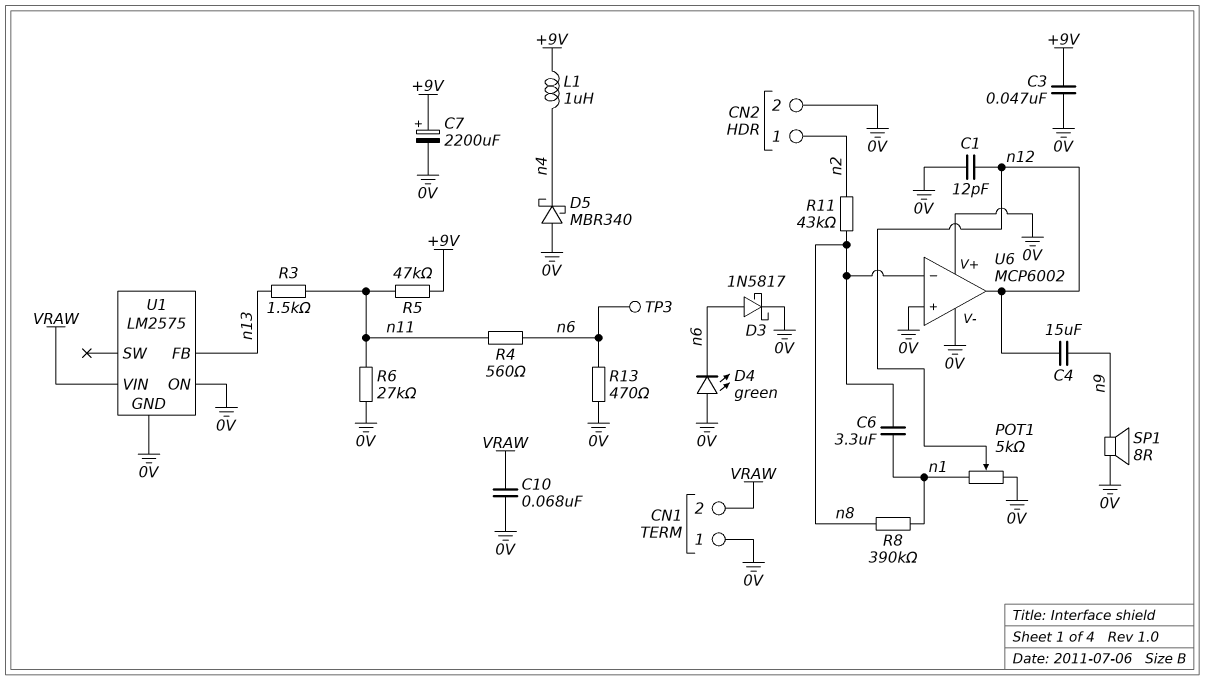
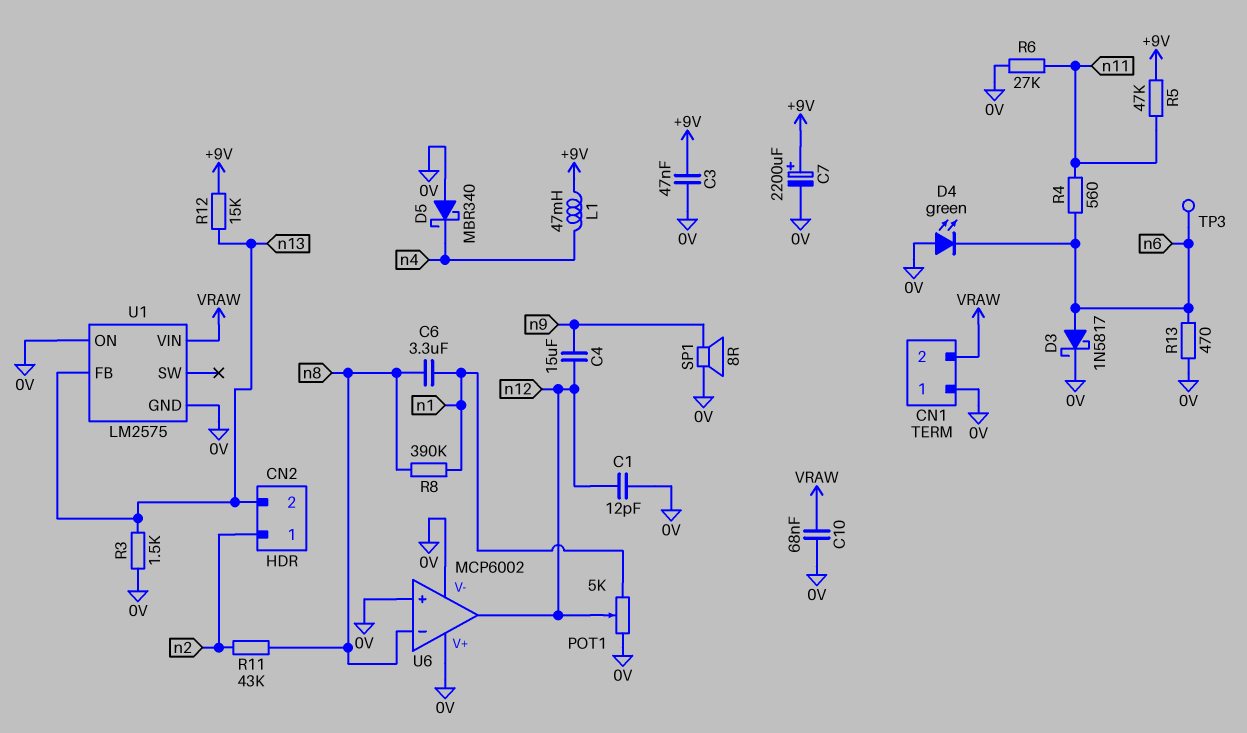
CN2 pin 2: 0V -> n13
L1: 1uH (+9V, n4) -> 47mH (+9V, n4)
R3: 1.5k (n11, n13) -> 1.5k (0V, n13)
R12: none -> 15k (+9V, n13)

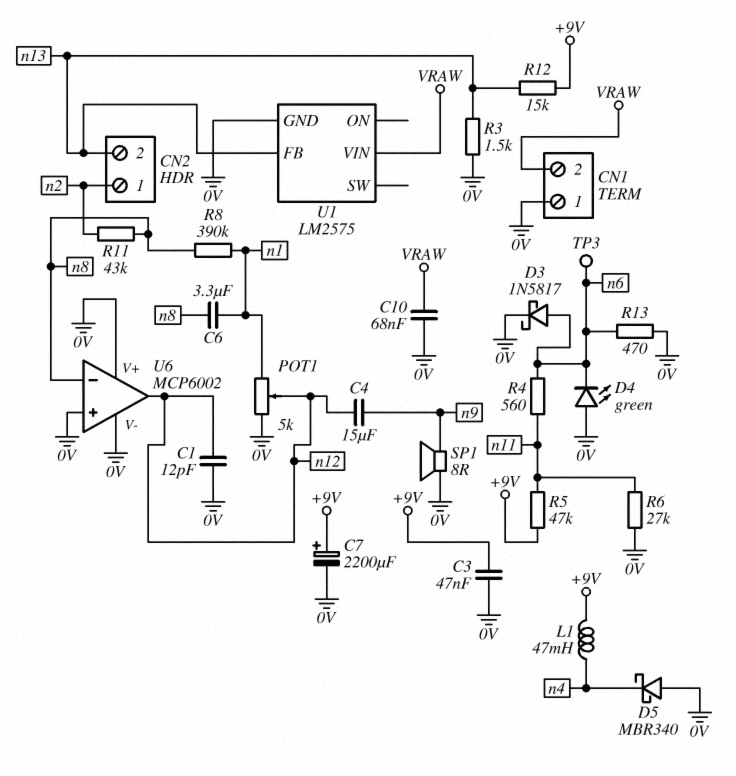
U1 pin ON: 0V -> none

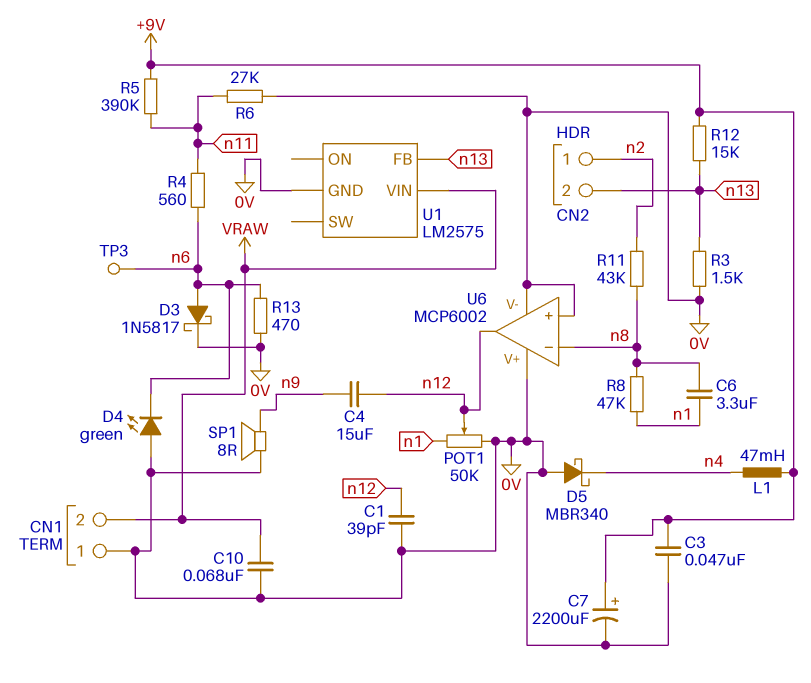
C1: 12pF (0V, n12) -> 39pF (0V, n12)
POT1: 5k (0V, n1, wiper n12) -> 50k (0V, n1, wiper n12)
R5: 47k (+9V, n11) -> 390k (+9V, n11)
R8: 390k (n1, n8) -> 47k (n1, n8)

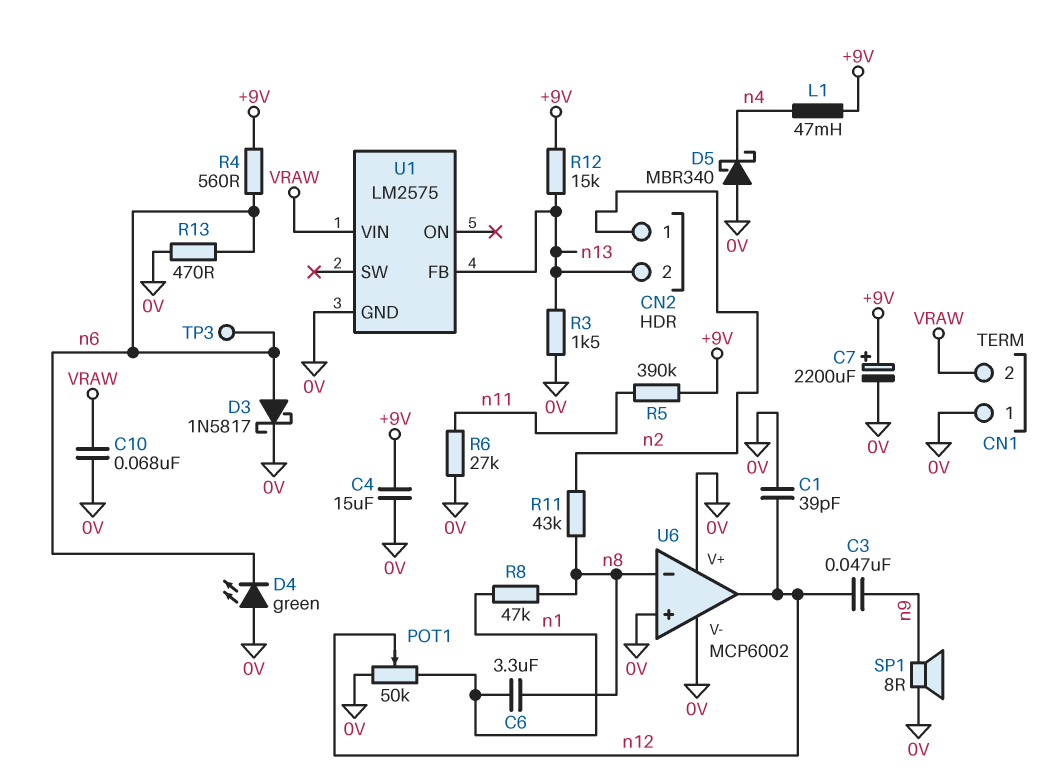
C3: 47nF (+9V, 0V) -> 47nF (n9, n12)
C4: 15uF (n9, n12) -> 15uF (+9V, 0V)
R4: 560 (n6, n11) -> 560 (+9V, n6)

